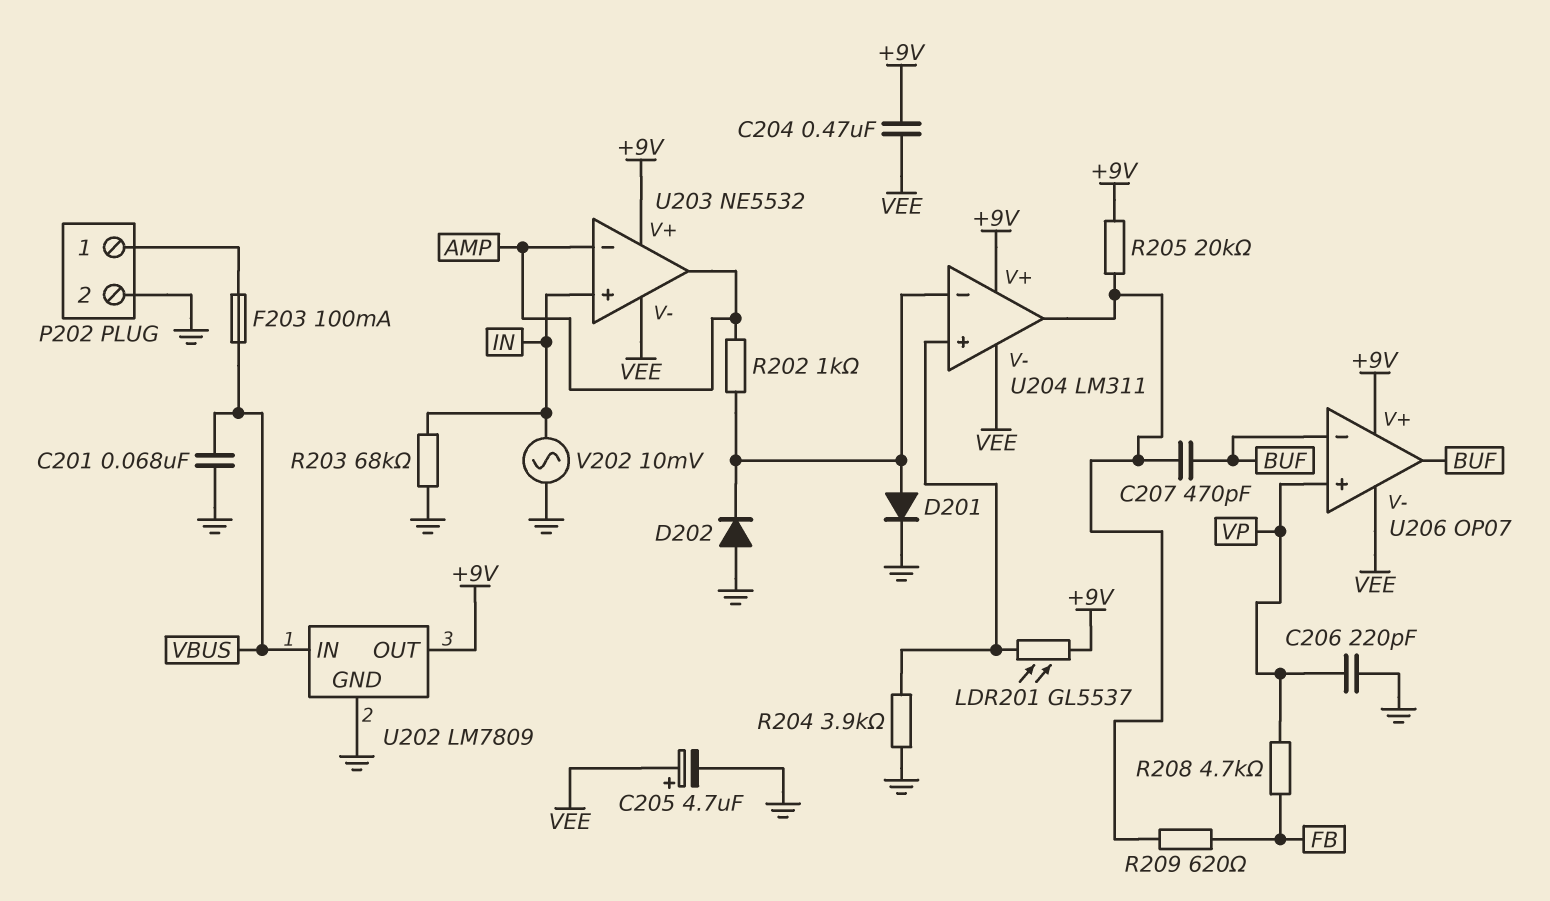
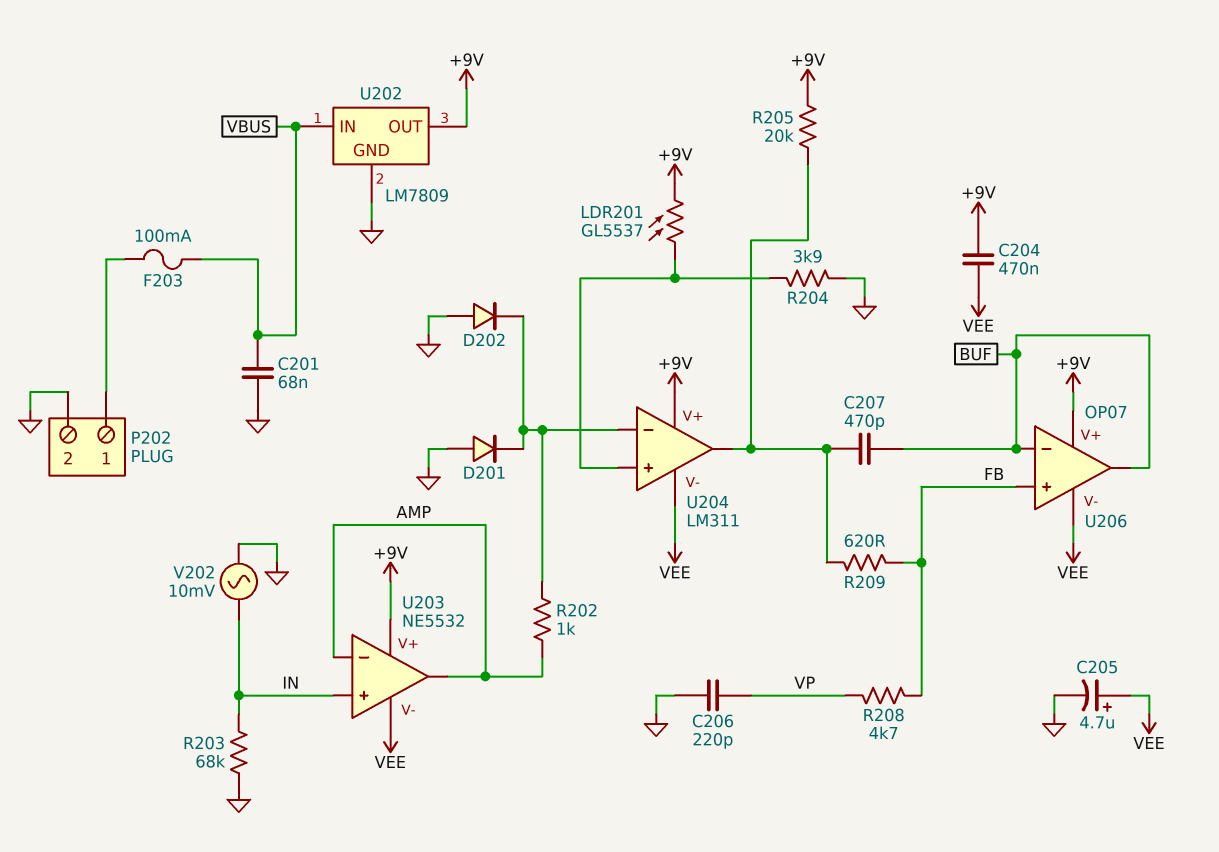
D201: diode (A U204/in-, K GND) -> diode (A GND, K U204/in-)
U206 pin in+: VP -> FB

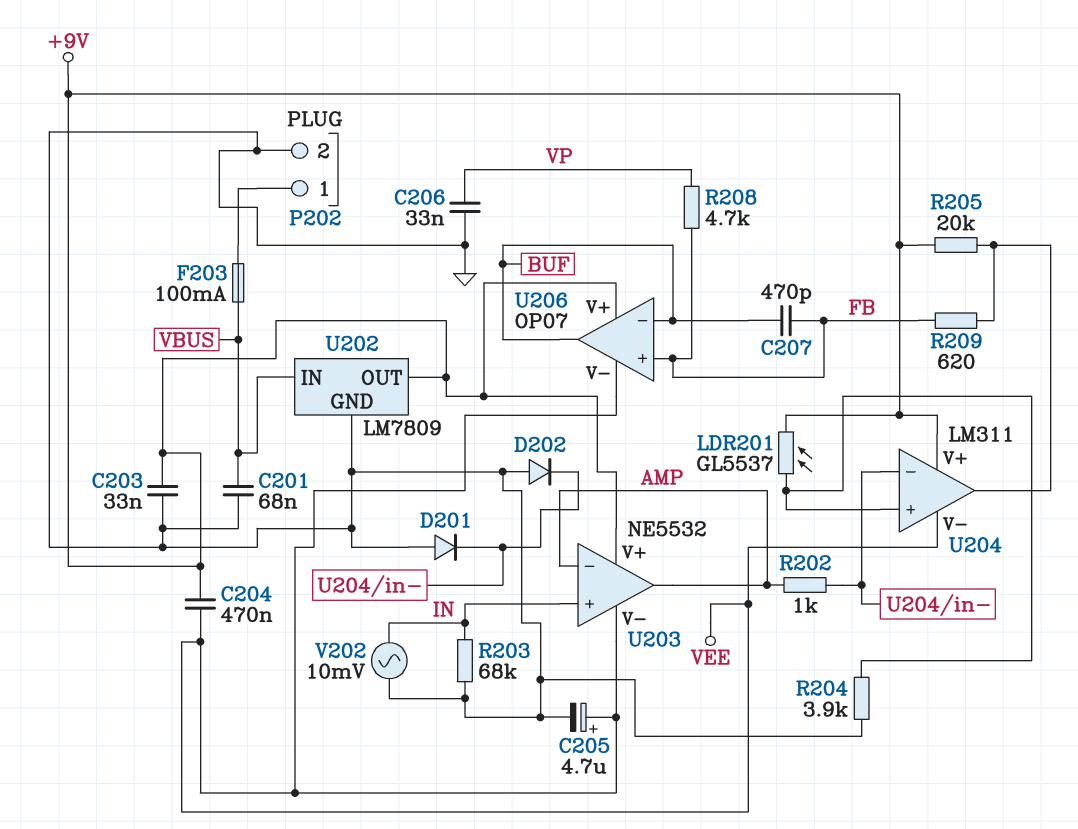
C203: none -> 33nF (+9V, GND)
C206: 220pF (GND, VP) -> 33nF (GND, VP)
C207: 470pF (BUF, U204/out) -> 470pF (BUF, FB)

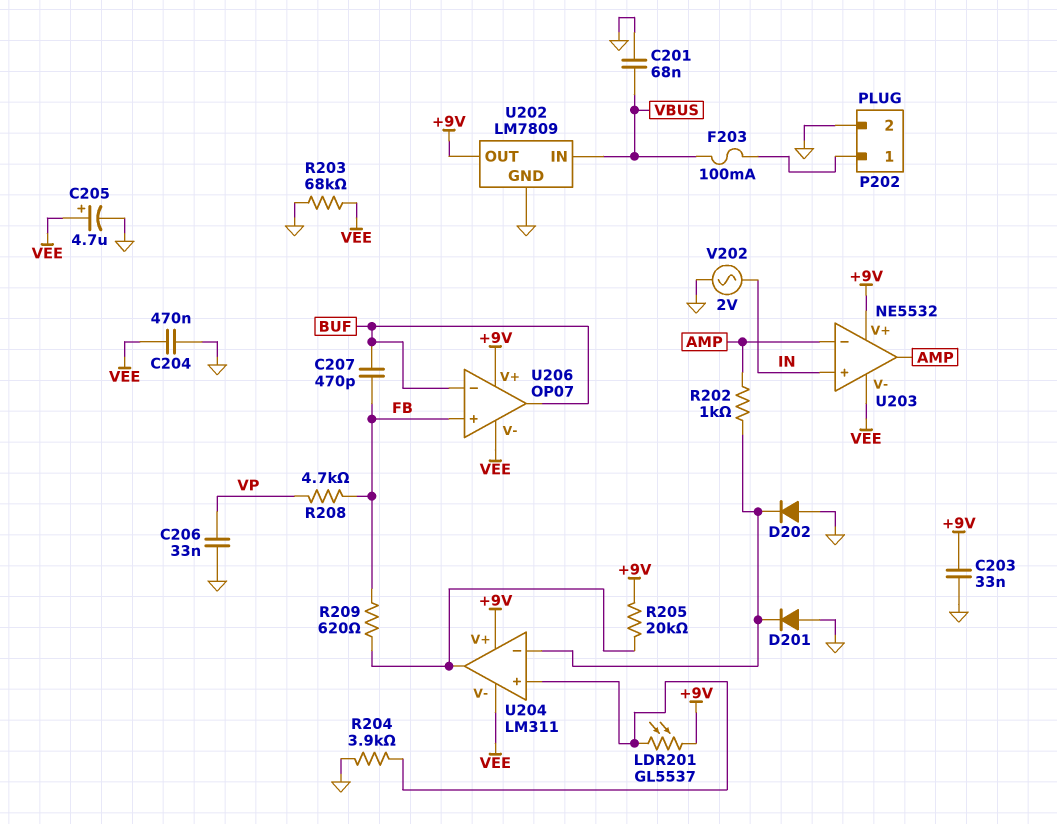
C204: 470nF (+9V, VEE) -> 470nF (GND, VEE)
R203: 68k (GND, IN) -> 68k (GND, VEE)
V202: AC 10mV (GND, IN) -> AC 2V (GND, IN)

